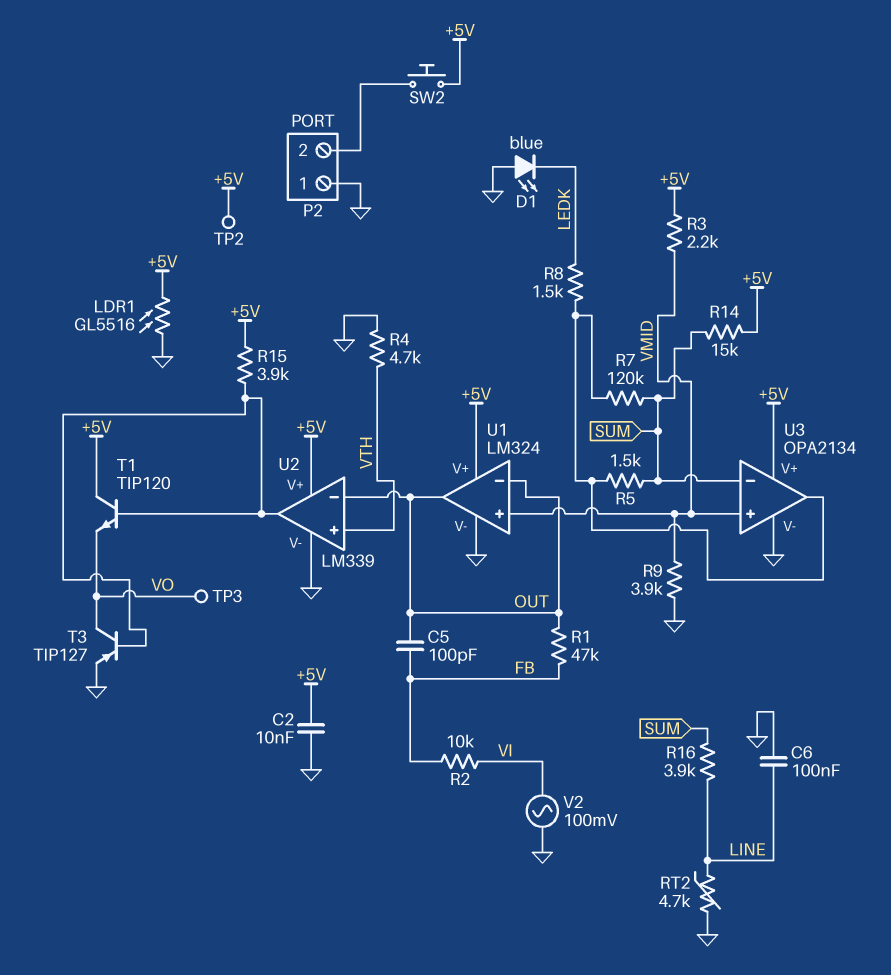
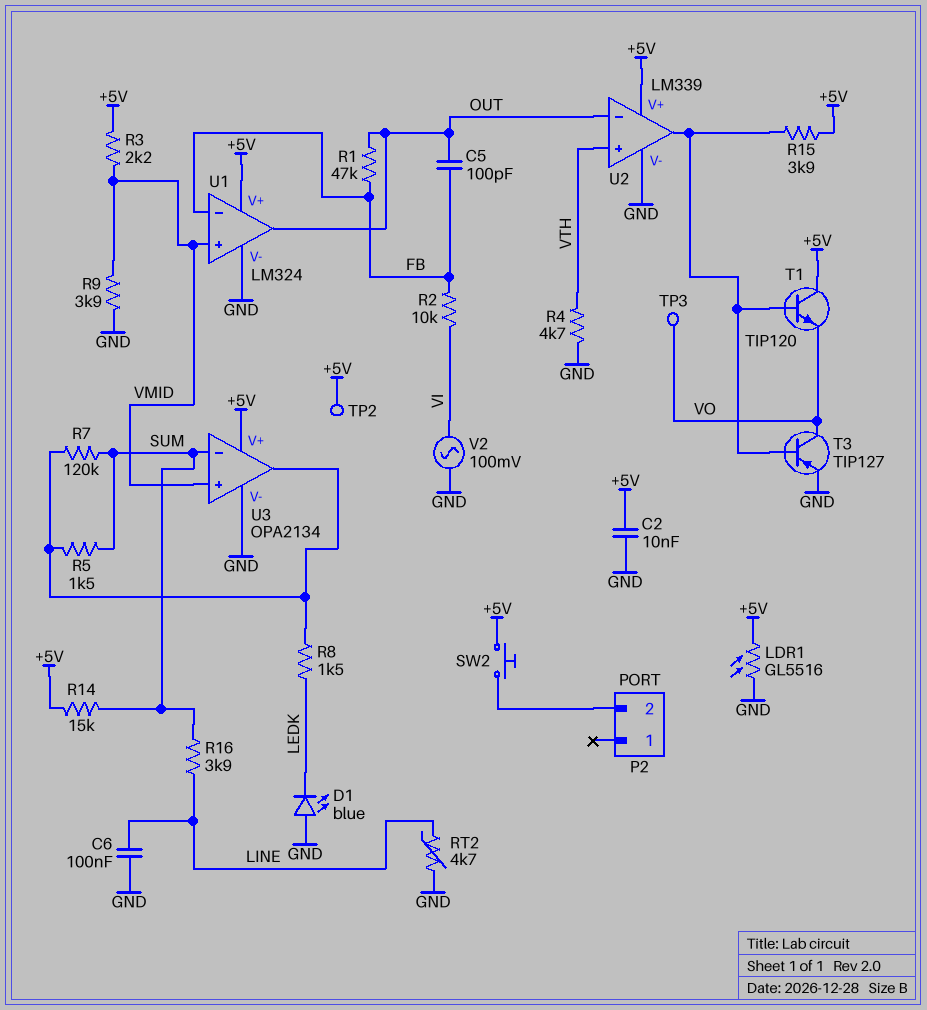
P2 pin 1: GND -> none
U1 pin in-: OUT -> FB

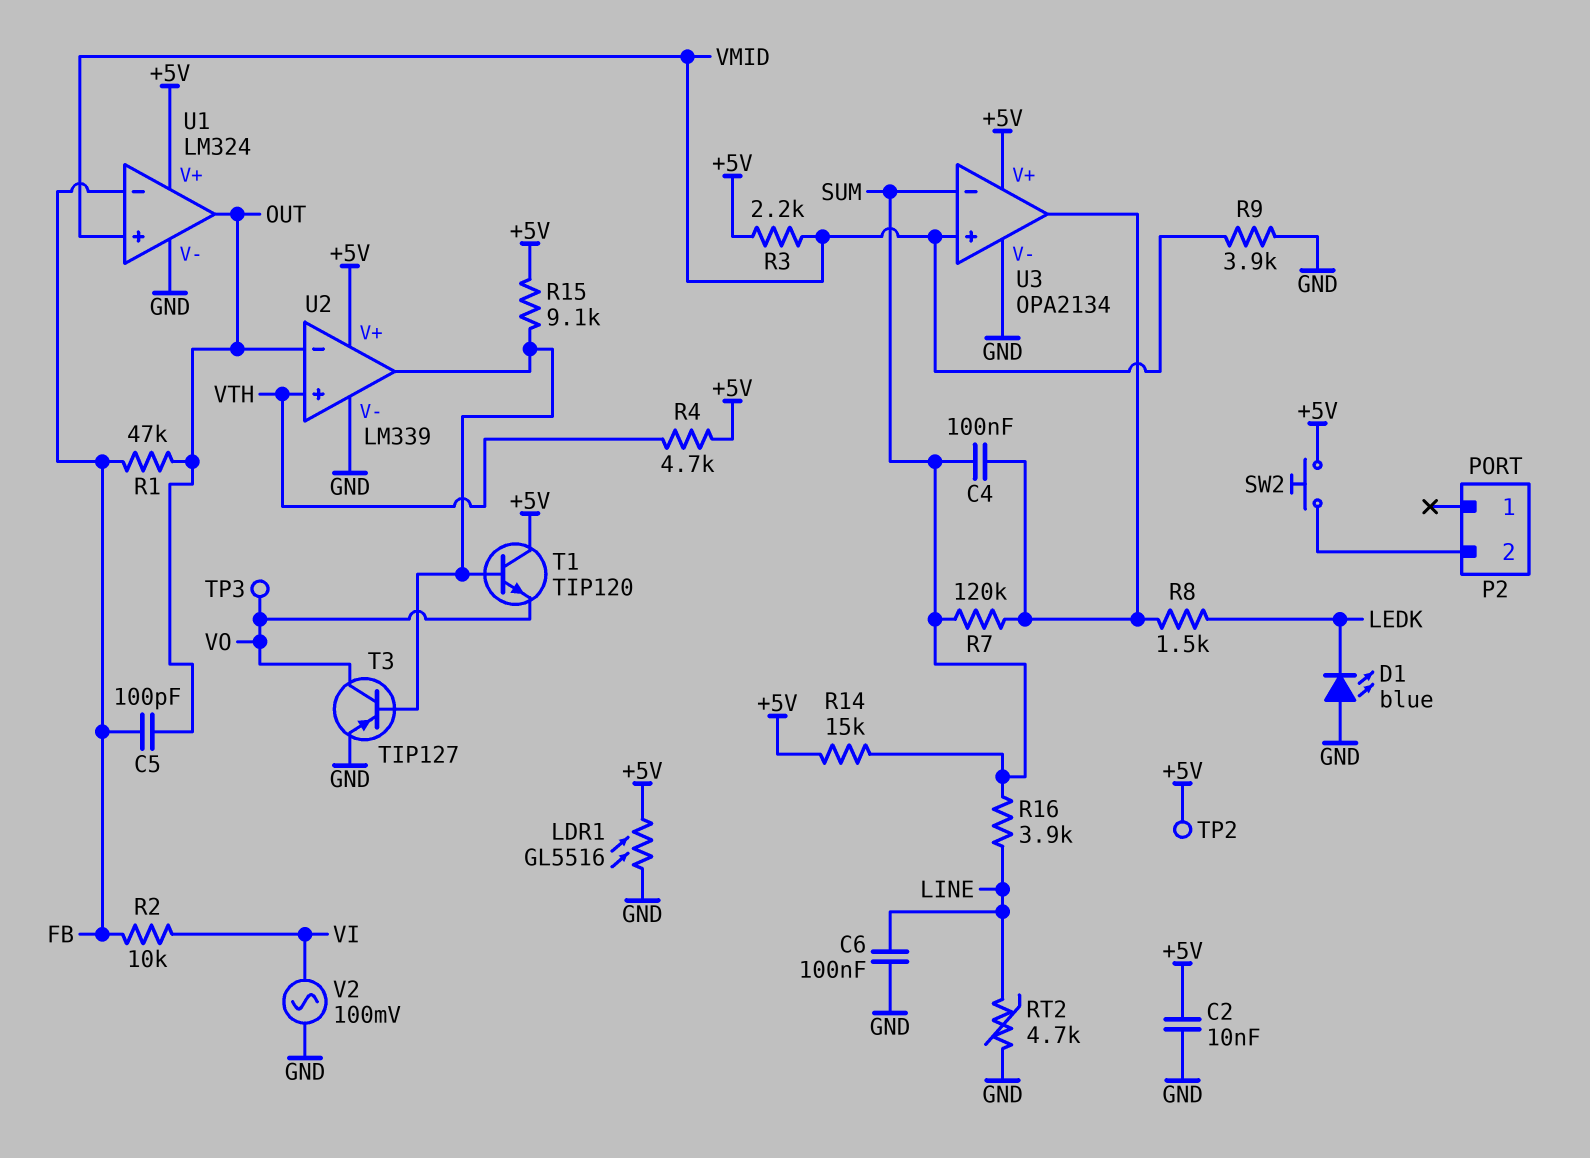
C4: none -> 100nF (SUM, U3/out)
R4: 4.7k (GND, VTH) -> 4.7k (+5V, VTH)
R5: 1.5k (SUM, U3/out) -> none
R15: 3.9k (+5V, U2/out) -> 9.1k (+5V, U2/out)

